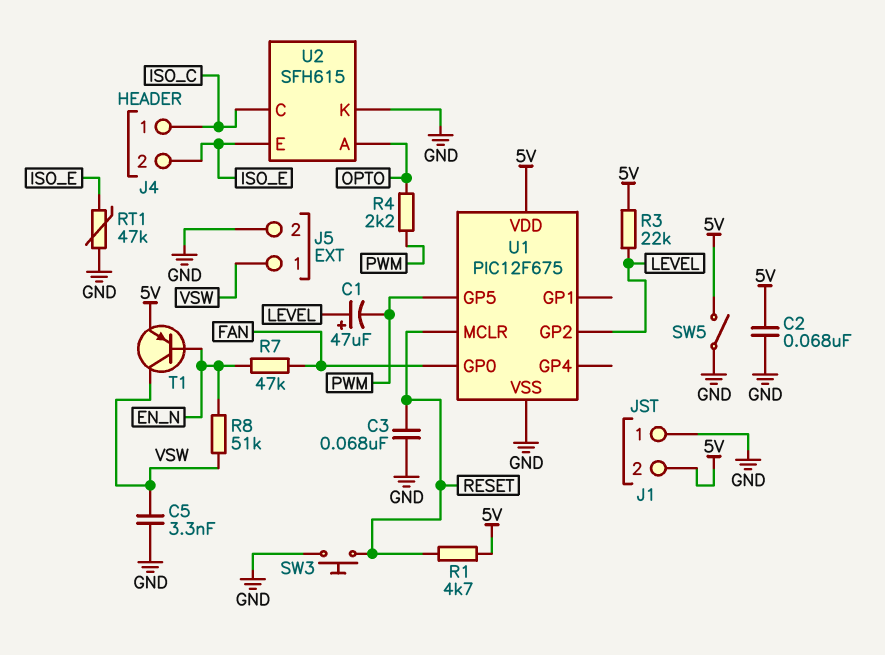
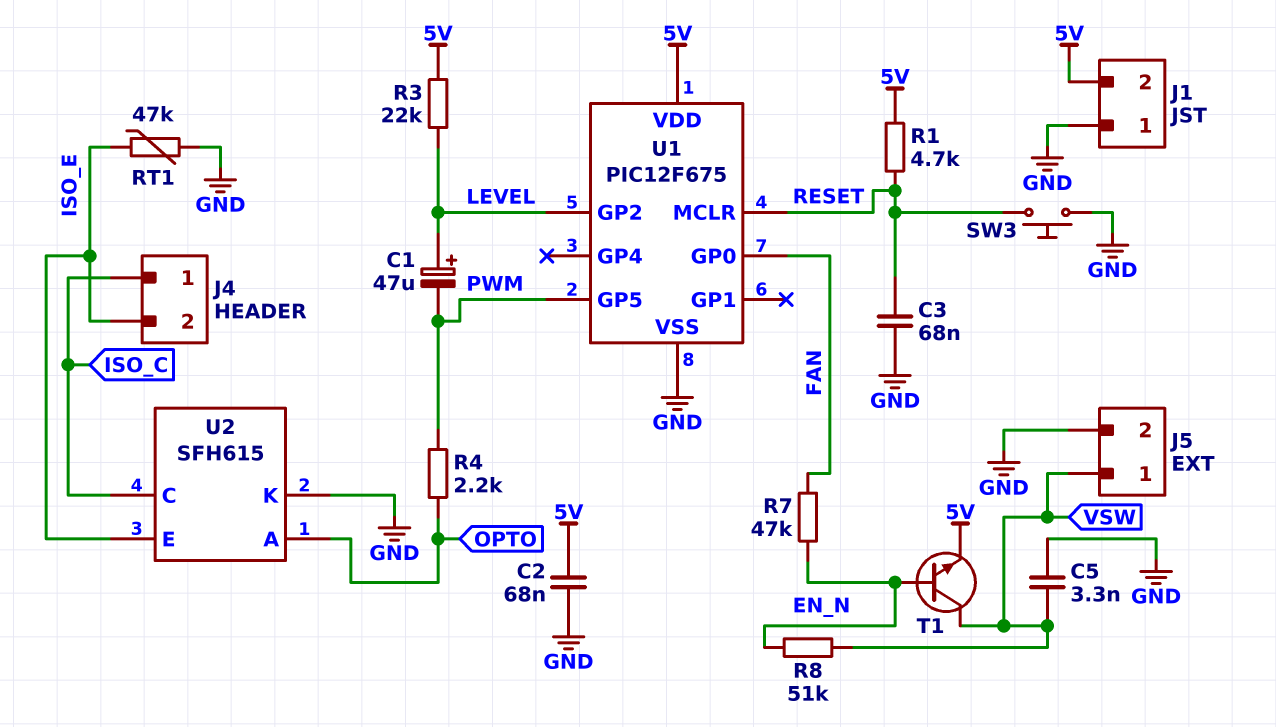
SW5: switch (5V, GND) -> none
T1: PNP (B EN_N, C VSW, E 5V) -> NPN (B EN_N, C VSW, E 5V)

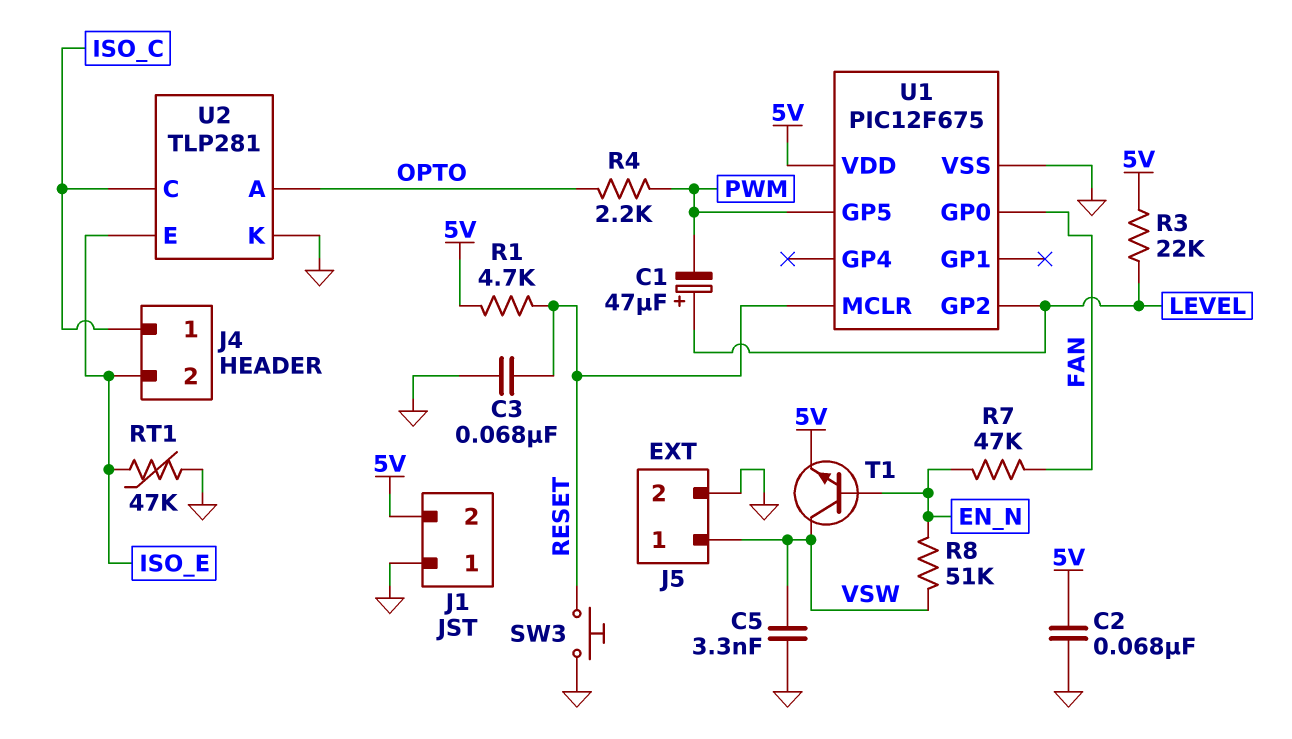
U2: SFH615 -> TLP281

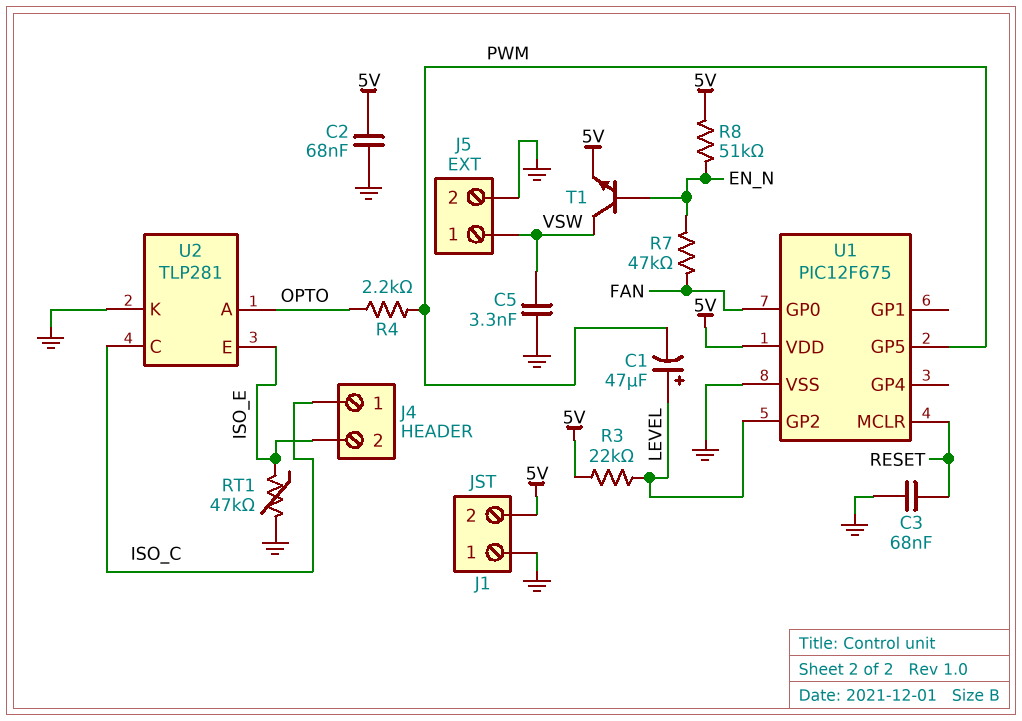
R1: 4.7k (5V, RESET) -> none
R8: 51k (EN_N, VSW) -> 51k (5V, EN_N)
SW3: button (GND, RESET) -> none

